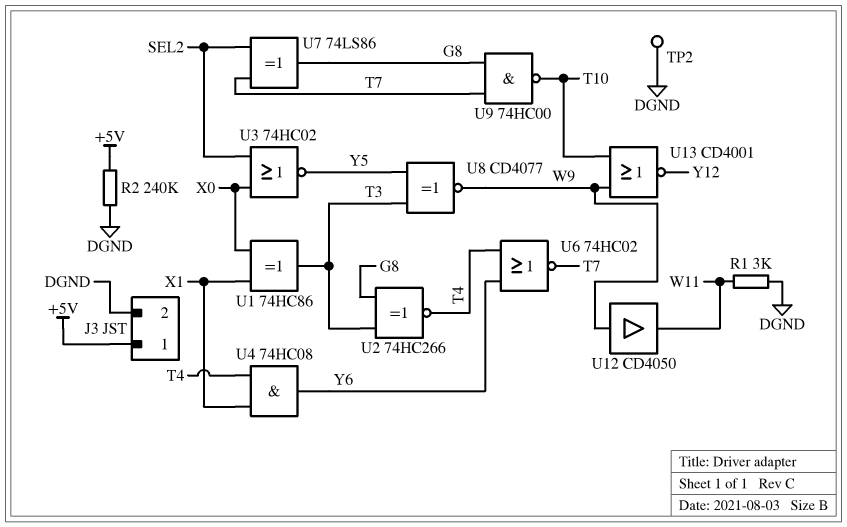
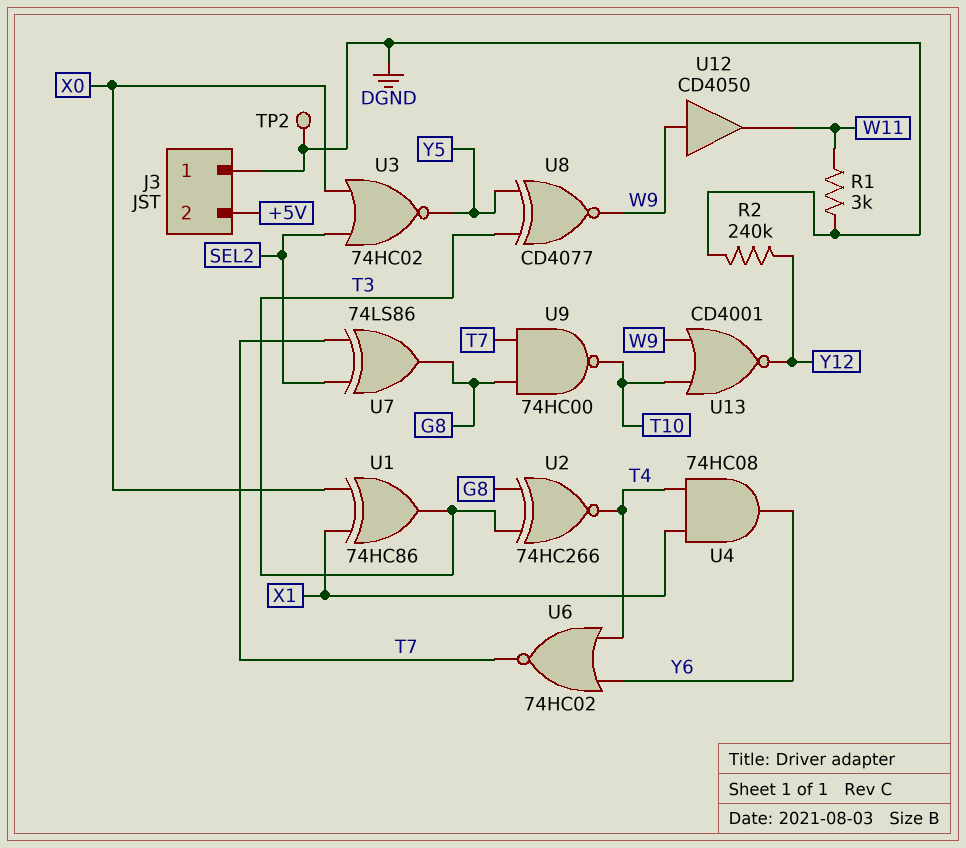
J3 pin 1: +5V -> DGND
J3 pin 2: DGND -> +5V
R2: 240k (+5V, DGND) -> 240k (DGND, Y12)

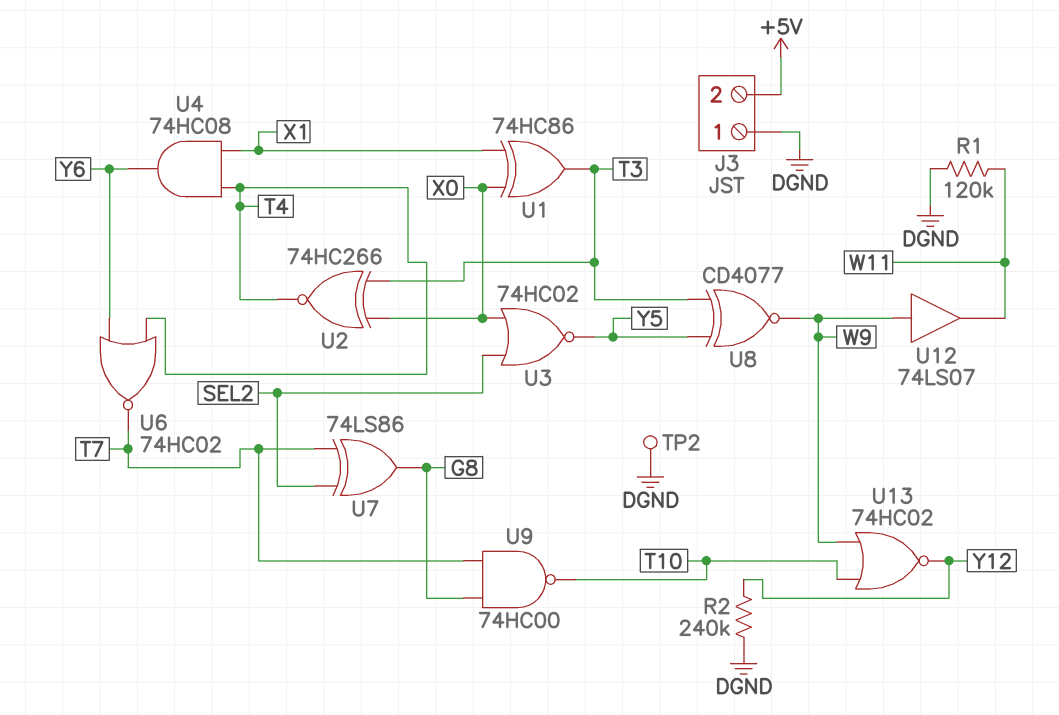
R1: 3k (DGND, W11) -> 120k (DGND, W11)
U2: XNOR 74HC266 (in G8, in T3, out T4) -> XNOR 74HC266 (in T3, in X0, out T4)
U12: buffer CD4050 (in W9, out W11) -> buffer 74LS07 (in W9, out W11)
U13: NOR CD4001 (in T10, in W9, out Y12) -> NOR 74HC02 (in T10, in W9, out Y12)

